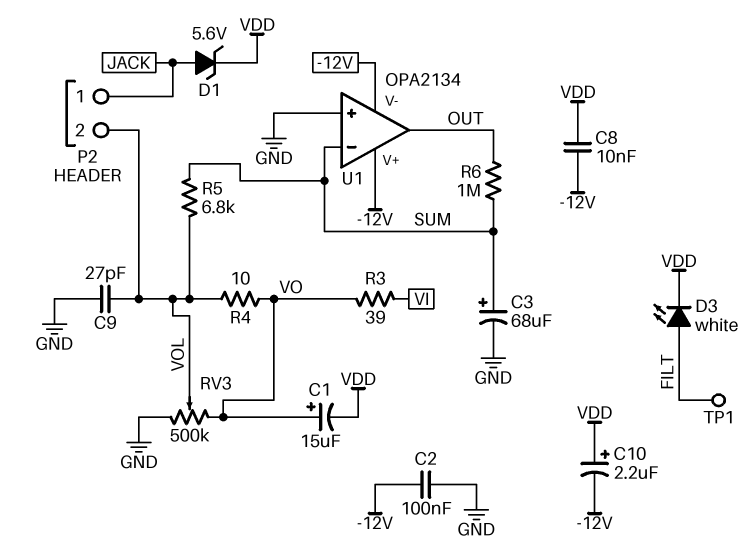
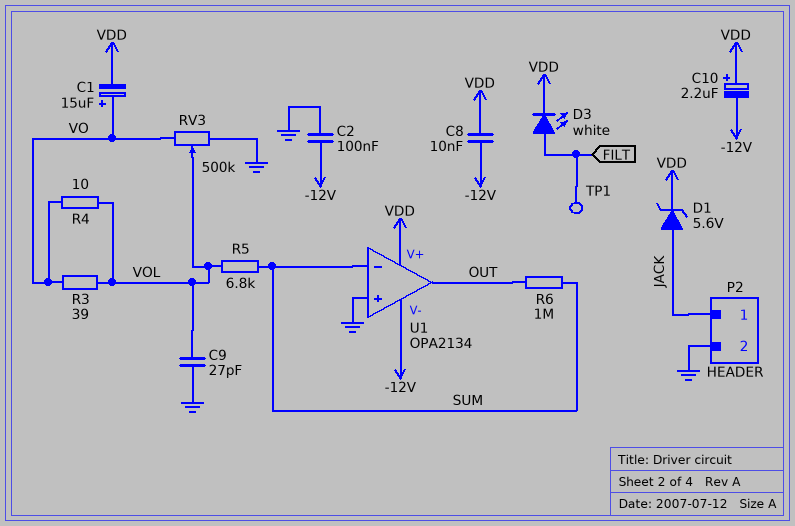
C3: 68uF (plus SUM, minus GND) -> none
P2 pin 2: VOL -> GND
R3: 39 (VI, VO) -> 39 (VO, VOL)
U1 pin V+: -12V -> VDD

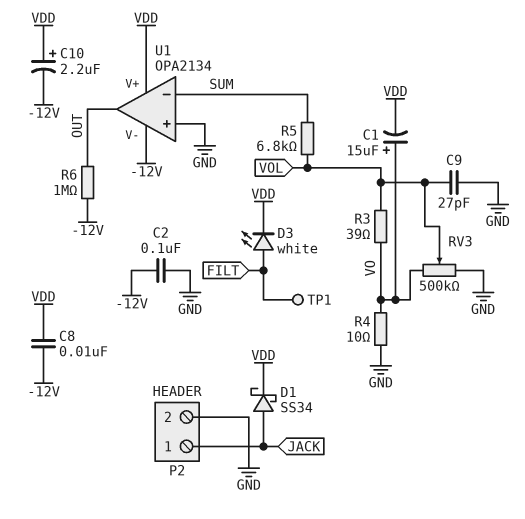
D1: zener 5.6V (A JACK, K VDD) -> schottky SS34 (A JACK, K VDD)
R4: 10 (VO, VOL) -> 10 (GND, VO)
R6: 1M (OUT, SUM) -> 1M (-12V, OUT)

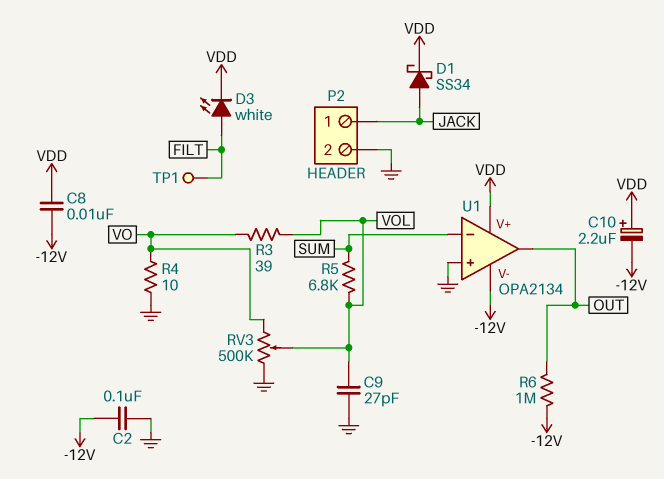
C1: 15uF (plus VO, minus VDD) -> none

